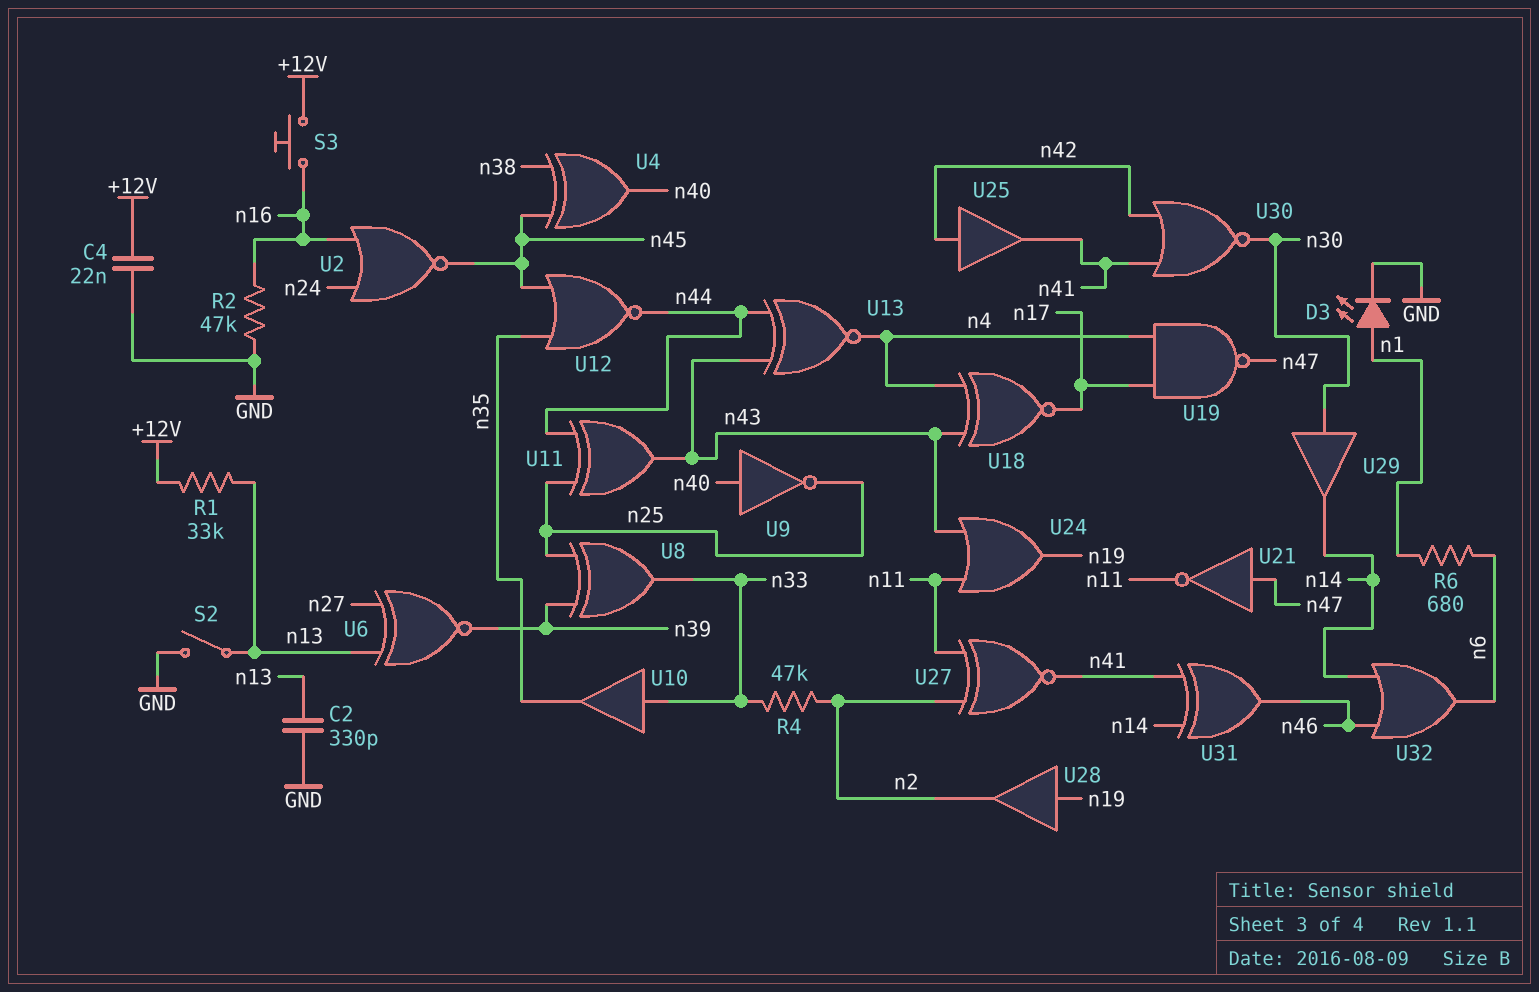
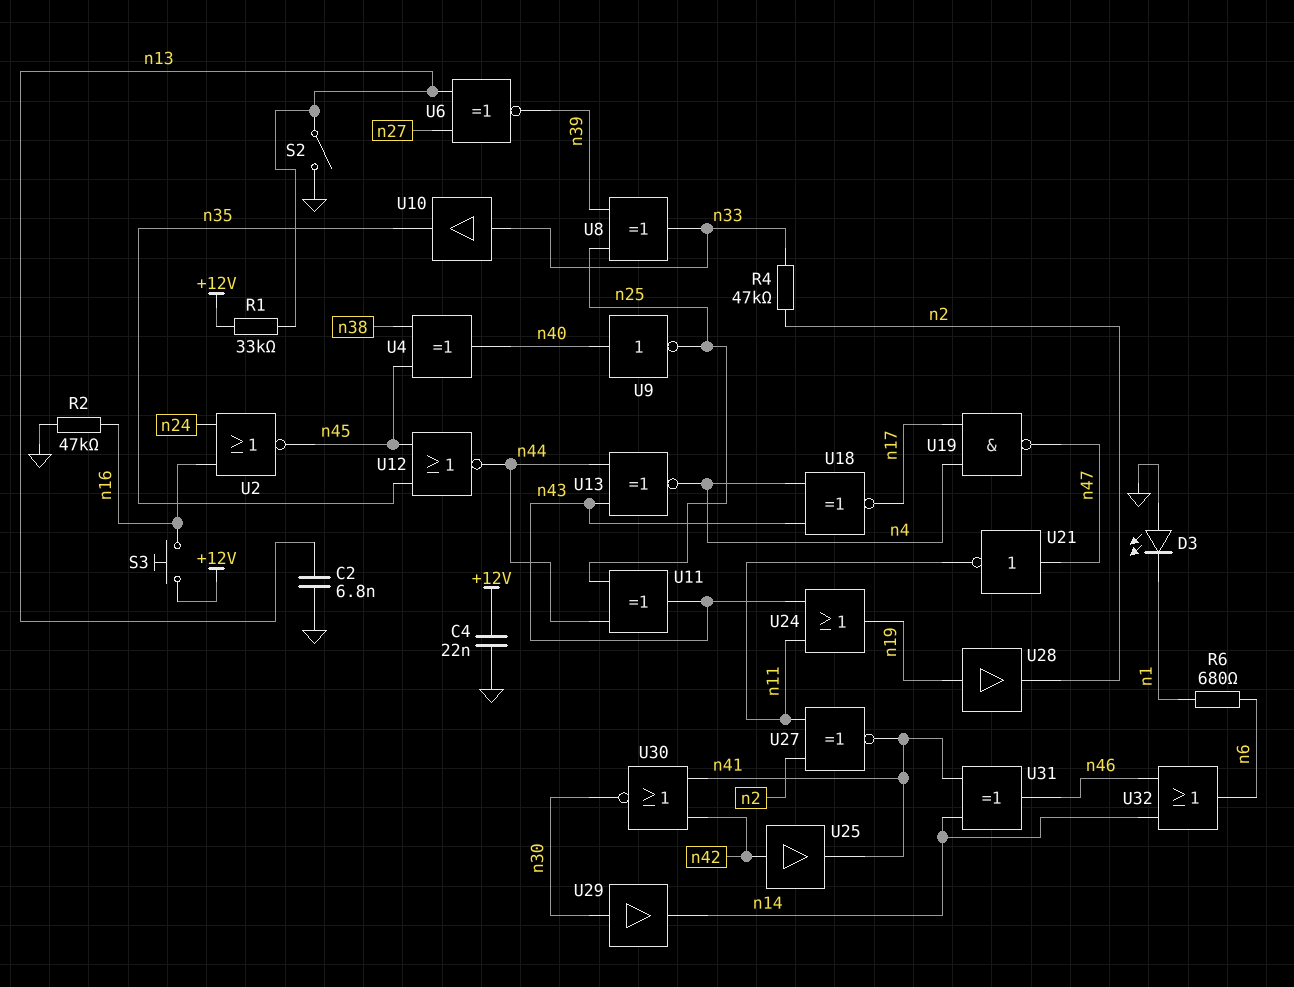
C2: 330pF (GND, n13) -> 6.8nF (GND, n13)
D3: LED (A n1, K GND) -> LED (A GND, K n1)

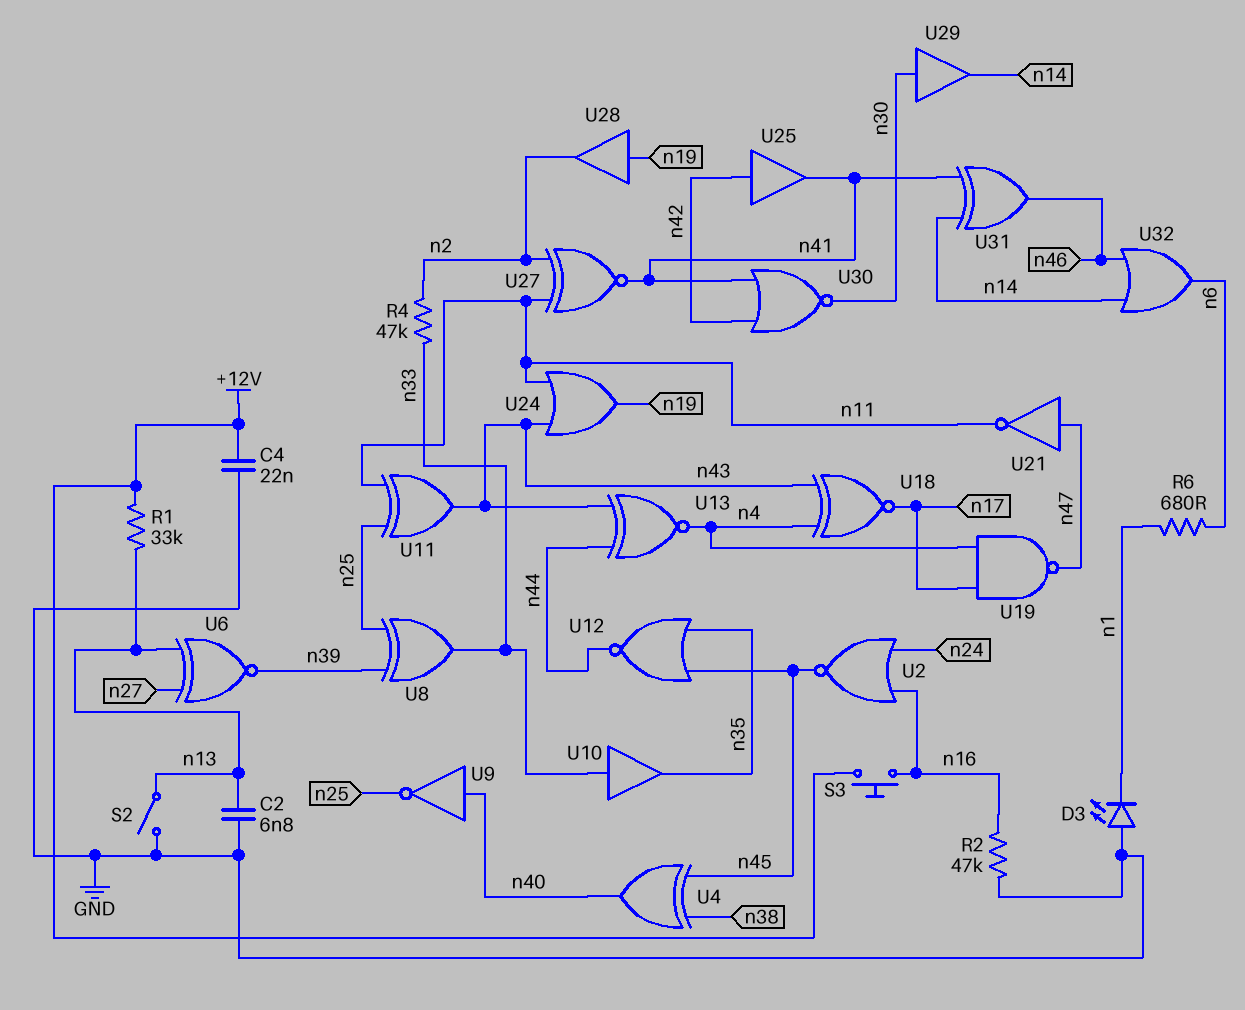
U11: XOR (in n25, in n44, out n43) -> XOR (in n11, in n25, out n43)

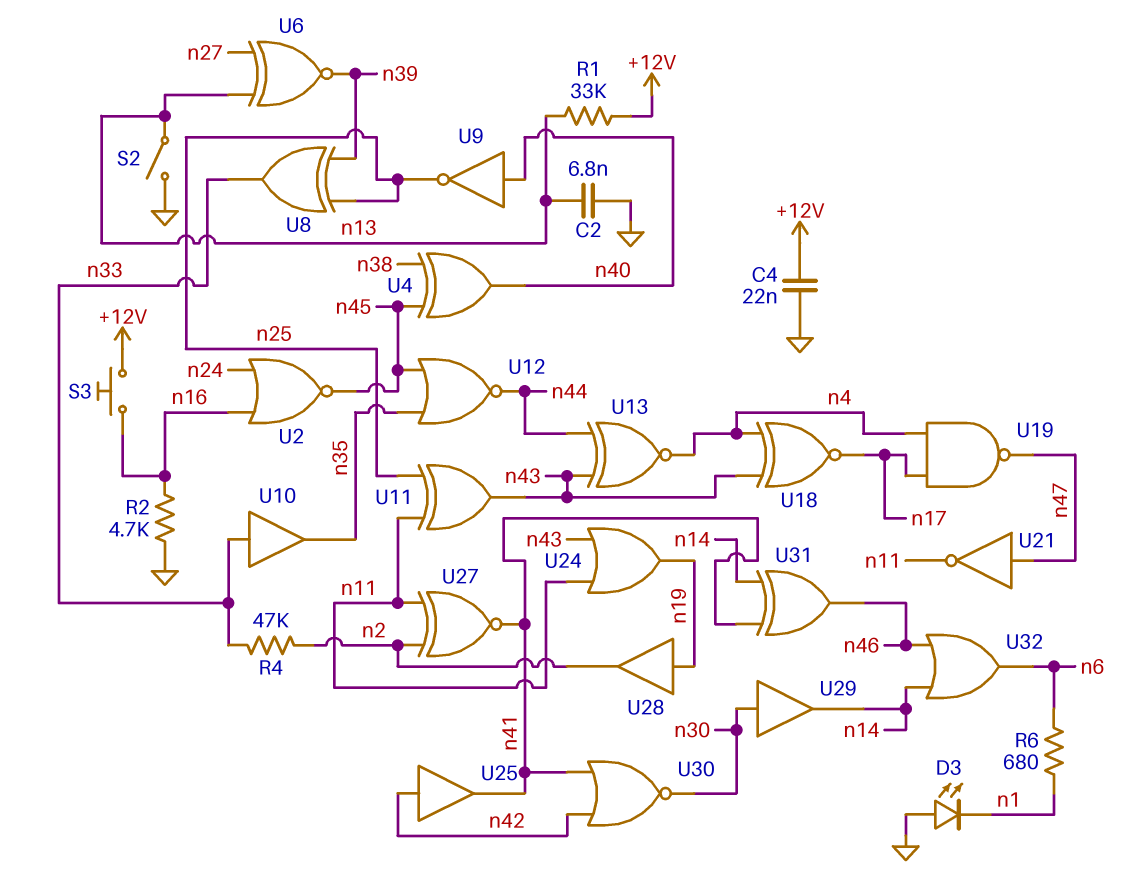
R2: 47k (GND, n16) -> 4.7k (GND, n16)

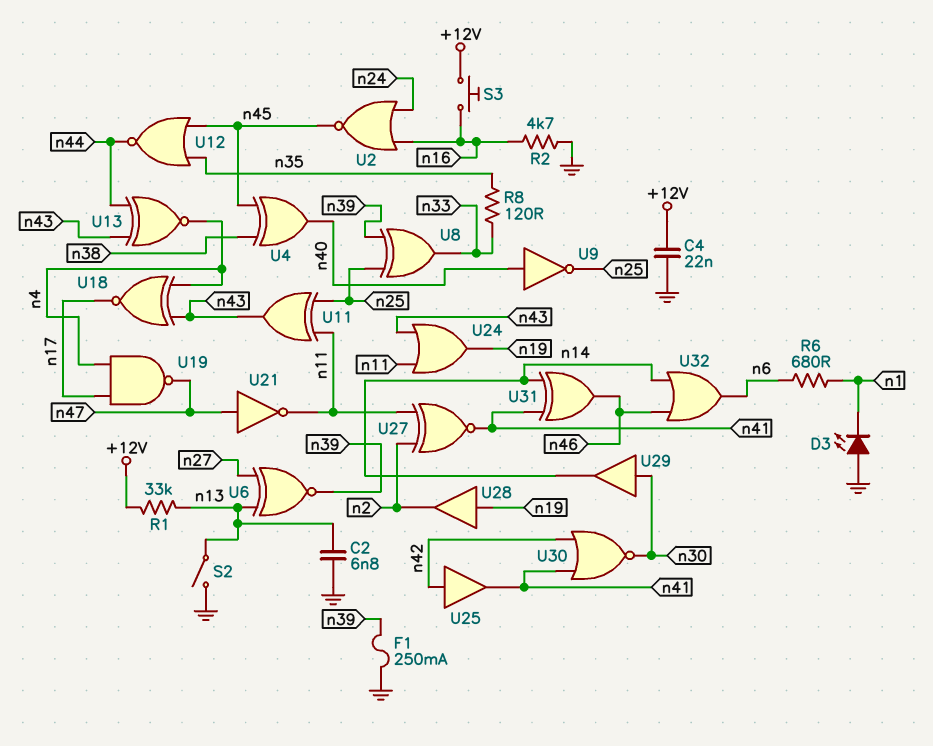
F1: none -> 250mA (GND, n39)
R4: 47k (n2, n33) -> none
R8: none -> 120 (n33, n35)
U10: buffer (in n33, out n35) -> none

